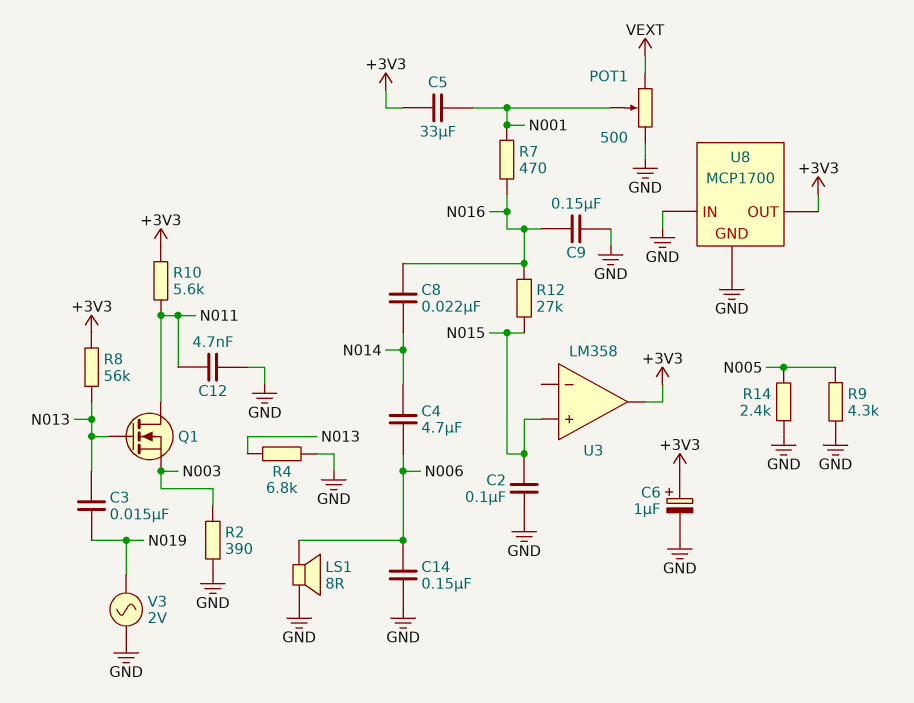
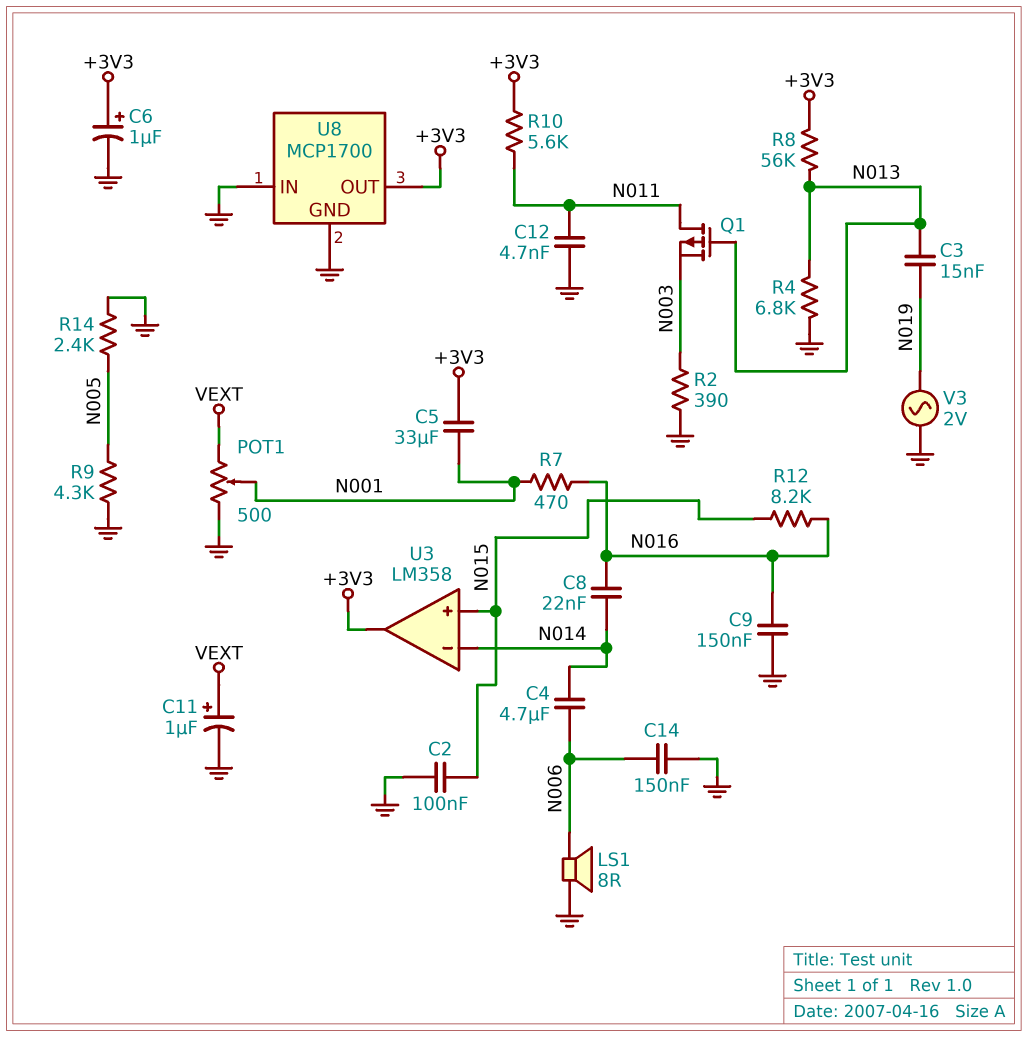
C11: none -> 1uF (plus VEXT, minus GND)
Q1: NMOS (G N013, D N011, S N003) -> PMOS (G N013, D N011, S N003)
R12: 27k (N015, N016) -> 8.2k (N015, N016)
U3 pin in-: none -> N014

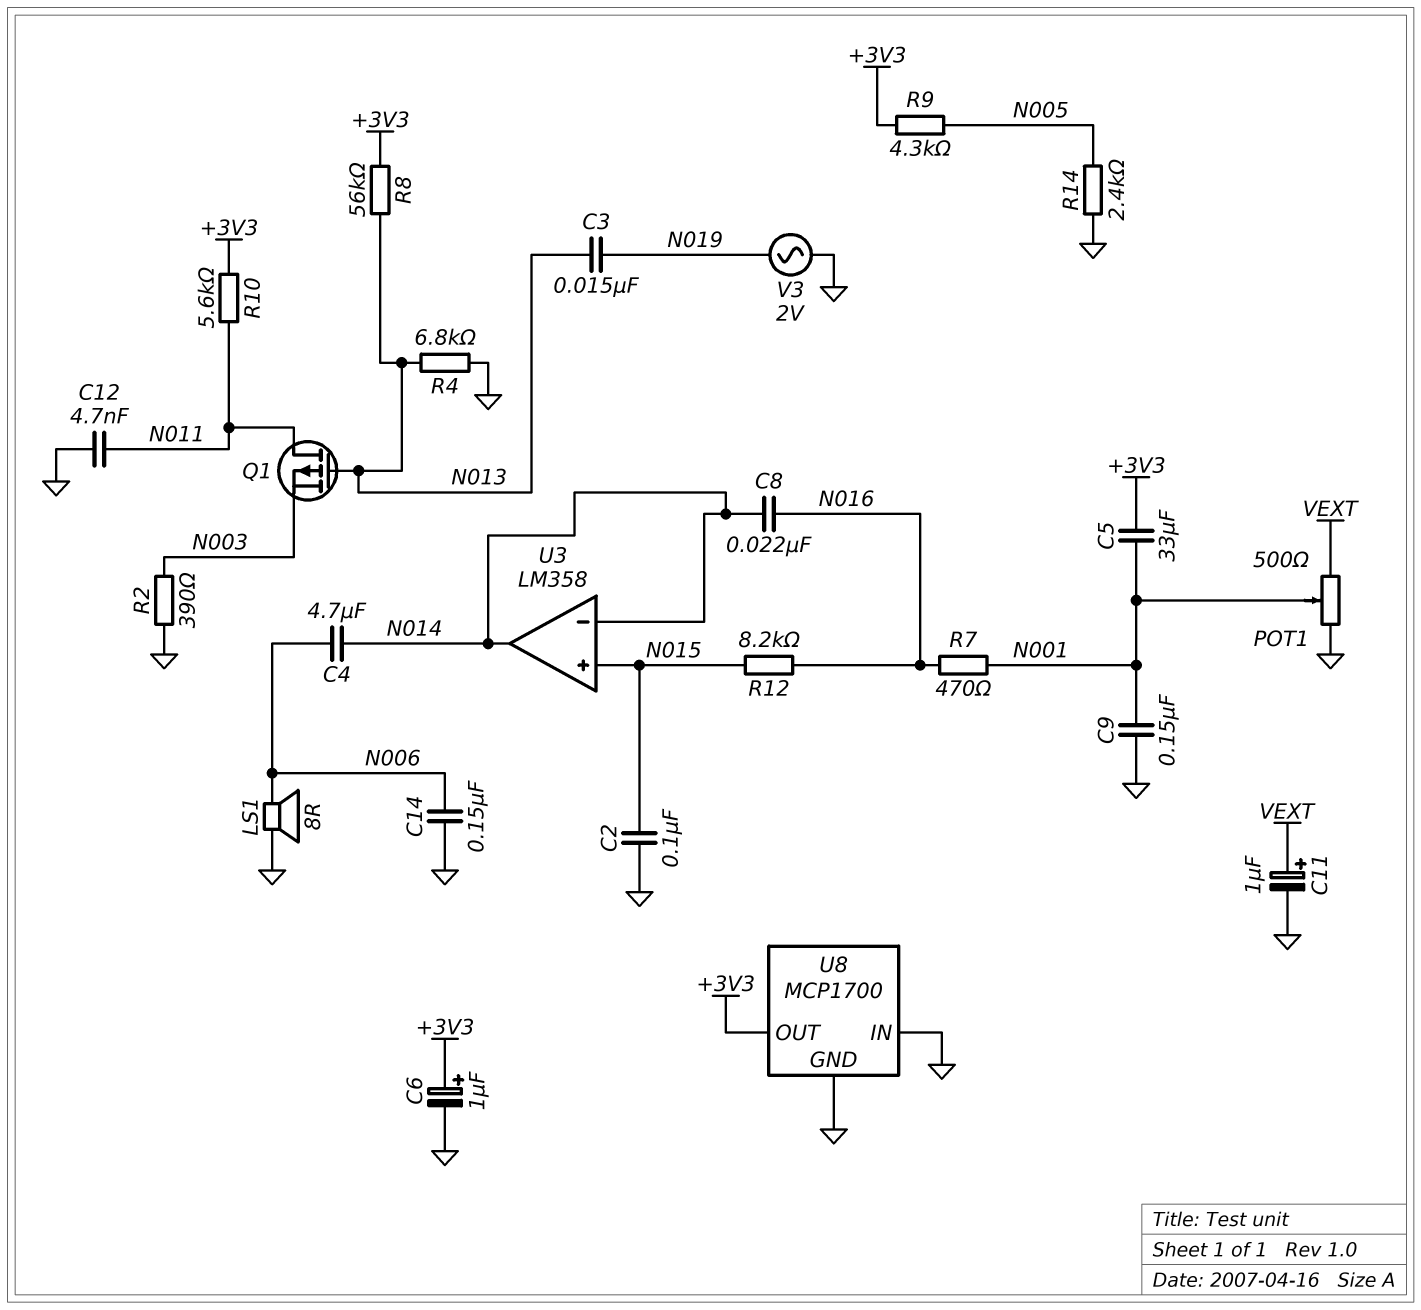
C9: 150nF (GND, N016) -> 150nF (GND, N001)
R9: 4.3k (GND, N005) -> 4.3k (+3V3, N005)
U3 pin out: +3V3 -> N014

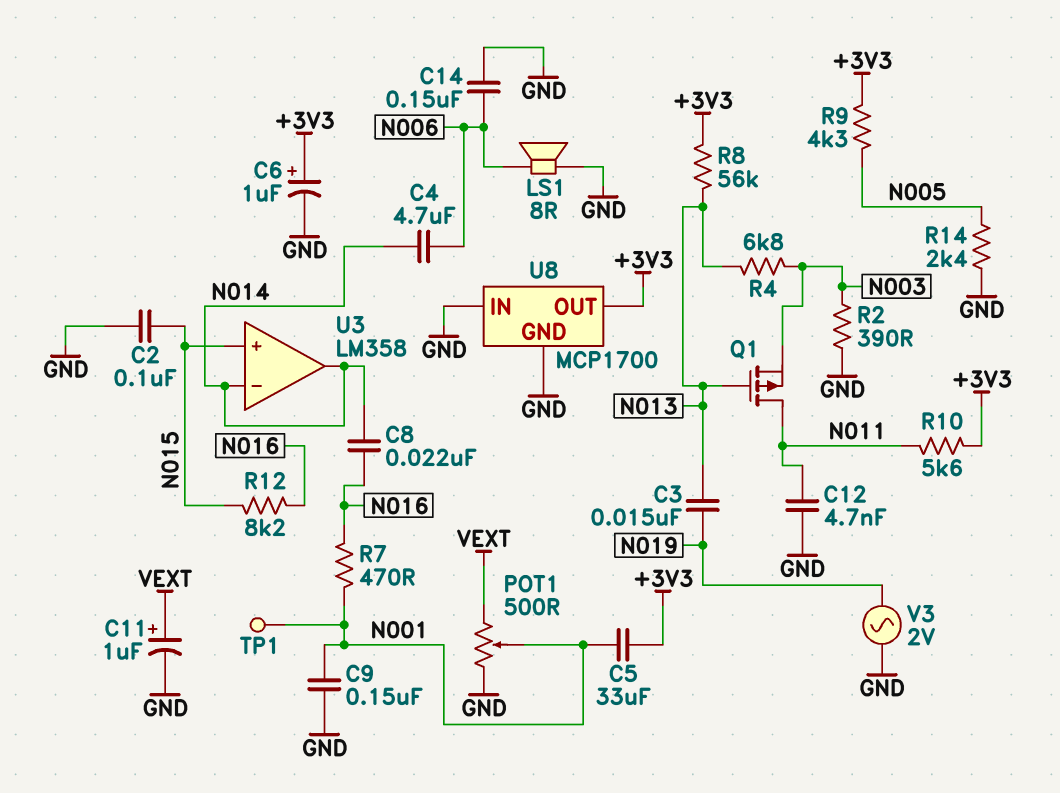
R4: 6.8k (GND, N013) -> 6.8k (N003, N013)
TP1: none -> test point (N001)

